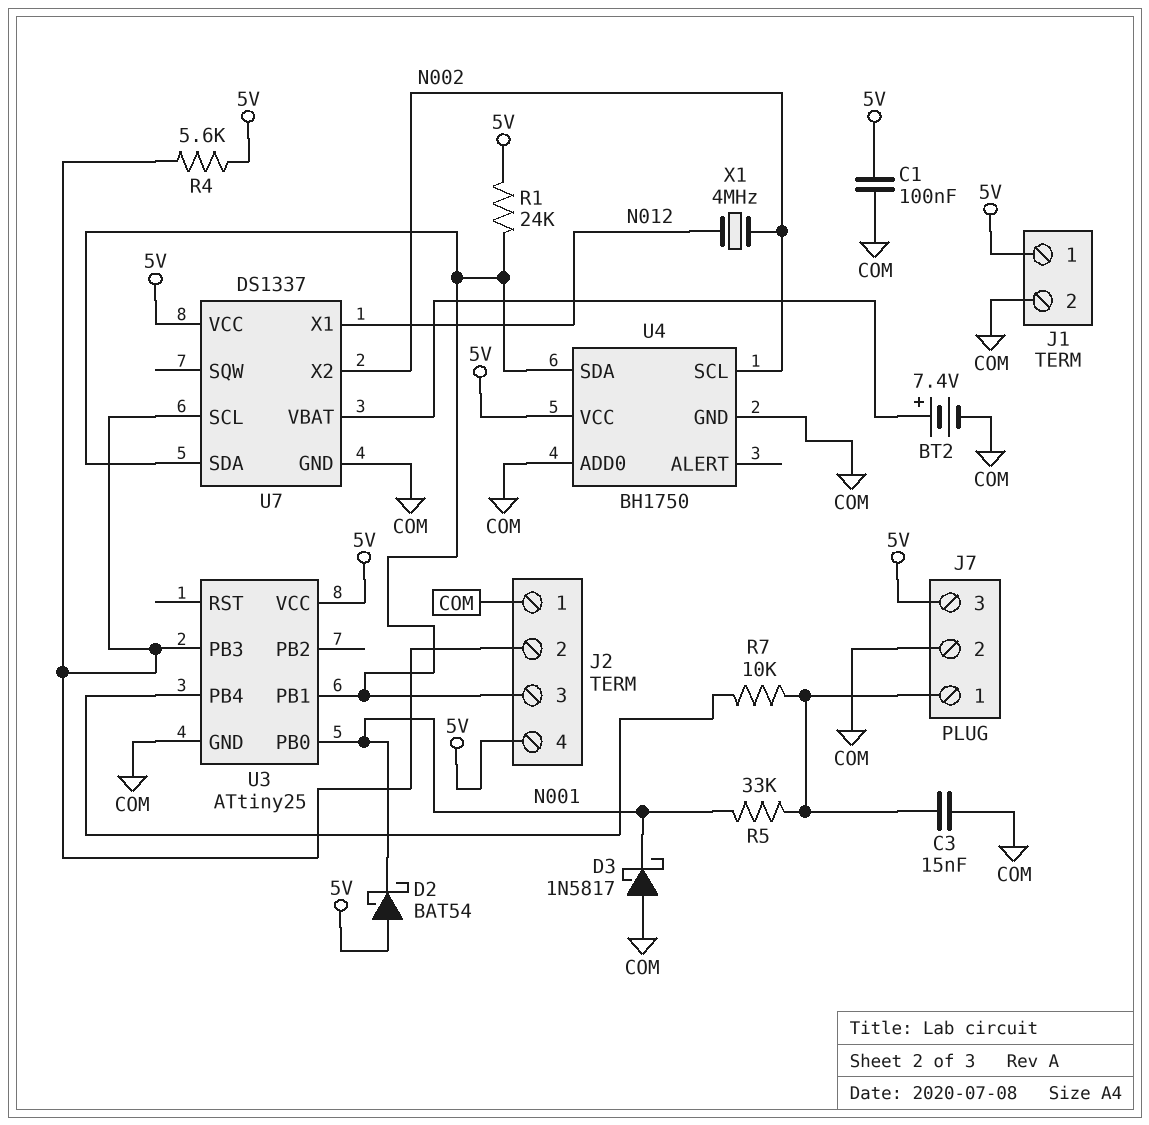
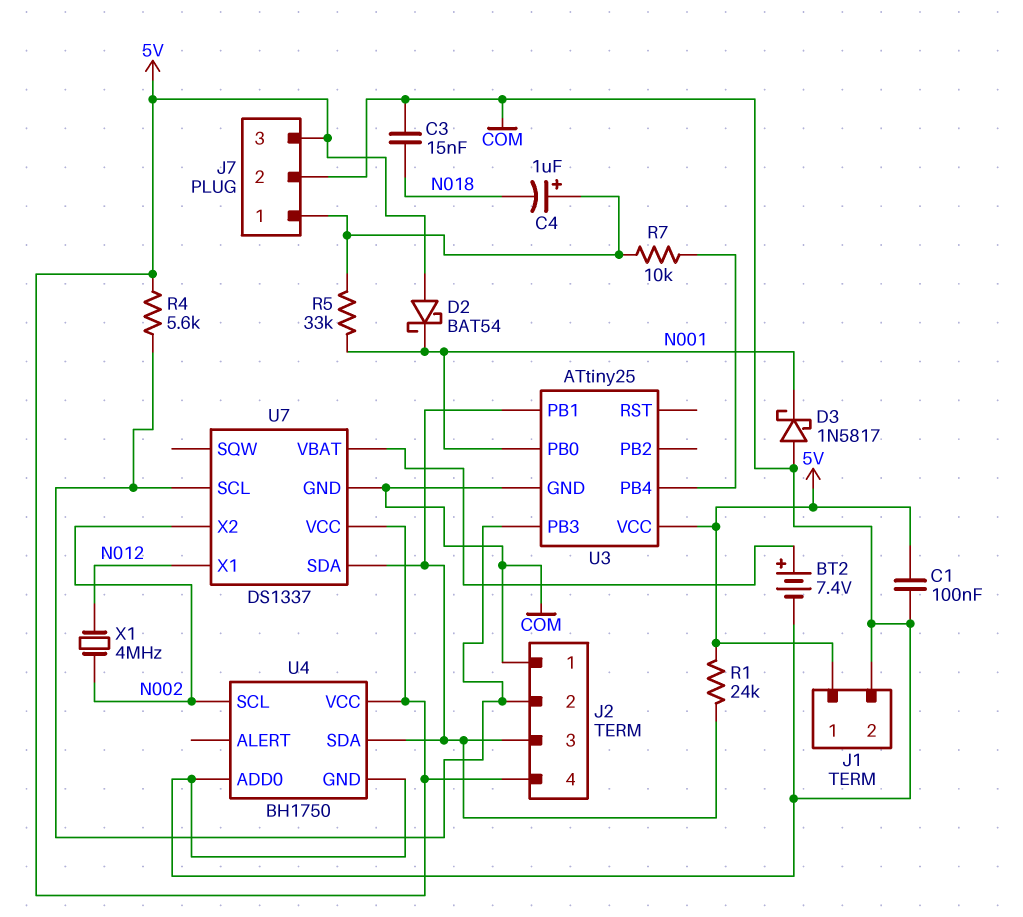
C3: 15nF (COM, J7/1) -> 15nF (COM, N018)
C4: none -> 1uF (plus J7/1, minus N018)

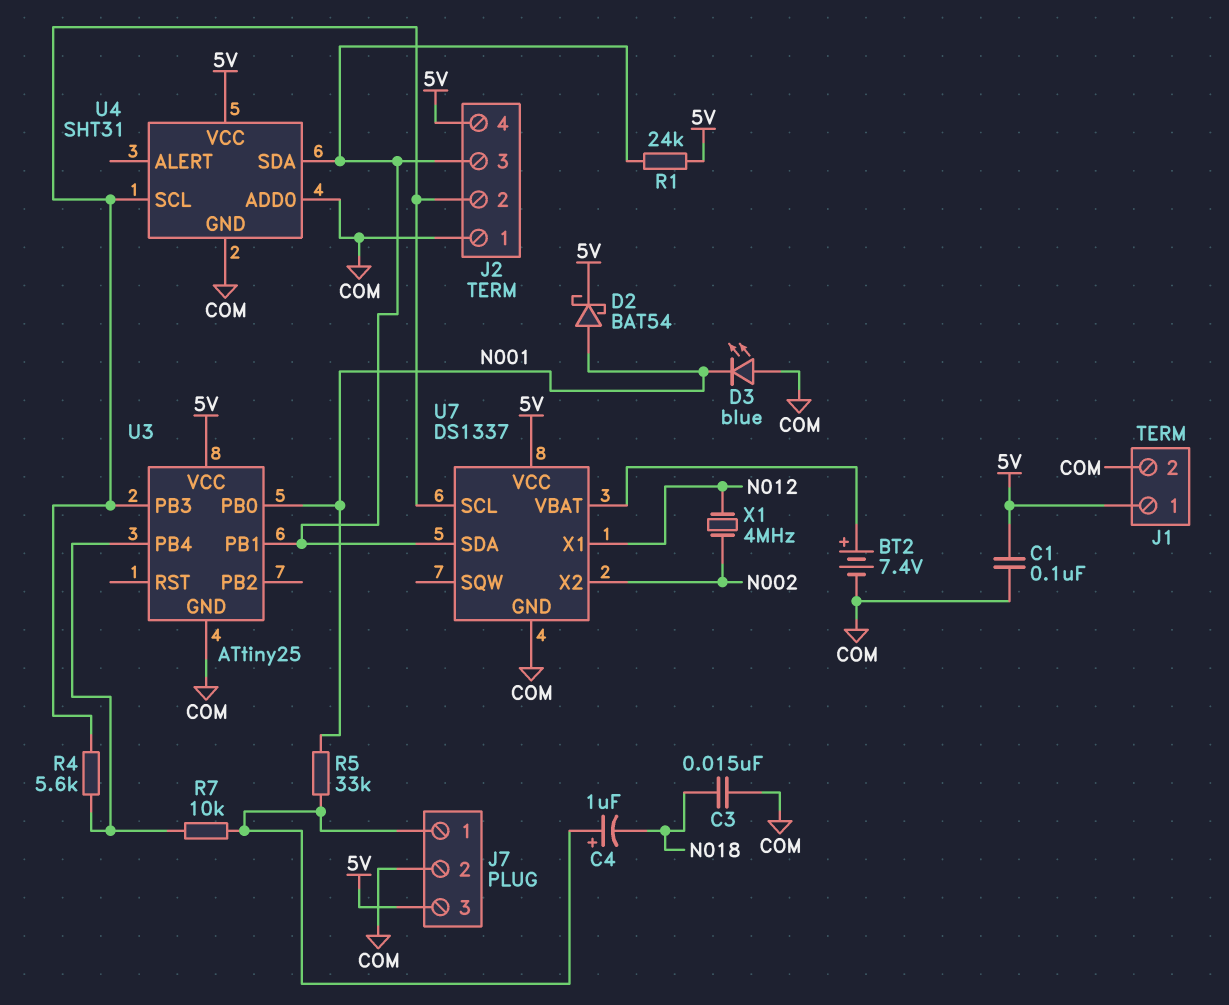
D2: schottky BAT54 (A 5V, K N001) -> schottky BAT54 (A N001, K 5V)
D3: schottky 1N5817 (A COM, K N001) -> LED blue (A COM, K N001)
R4: 5.6k (5V, J2/2) -> 5.6k (J2/2, U3/PB4)
U4: BH1750 -> SHT31
U4 pin SCL: N002 -> J2/2

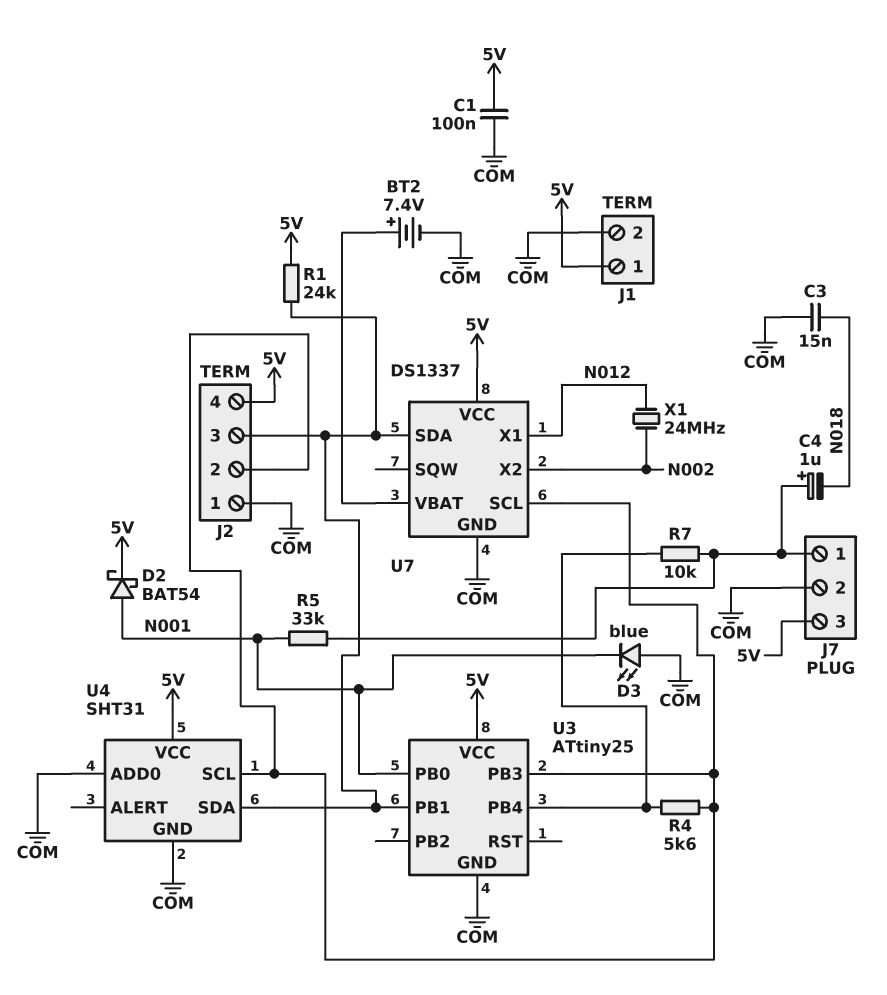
X1: 4MHz (N002, N012) -> 24MHz (N002, N012)

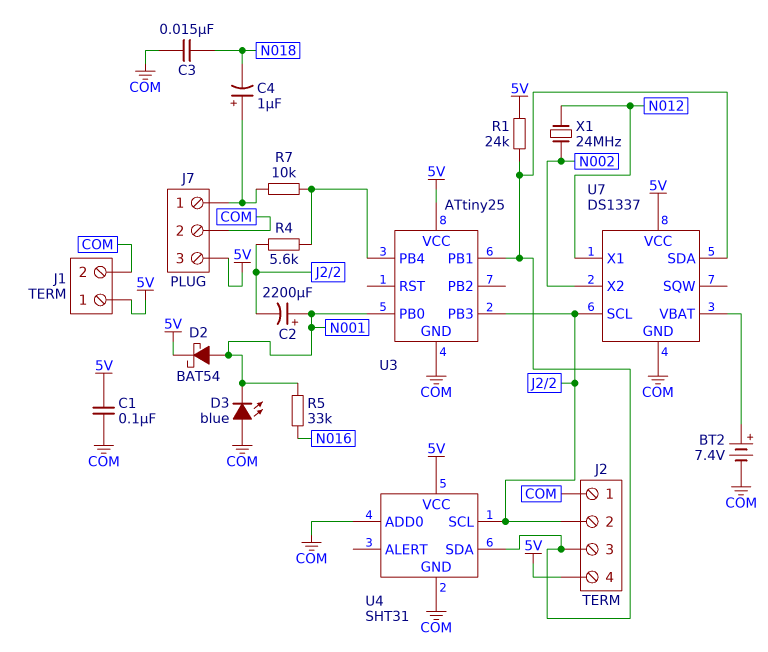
C2: none -> 2200uF (plus N001, minus J2/2)
R5: 33k (J7/1, N001) -> 33k (N001, N016)

